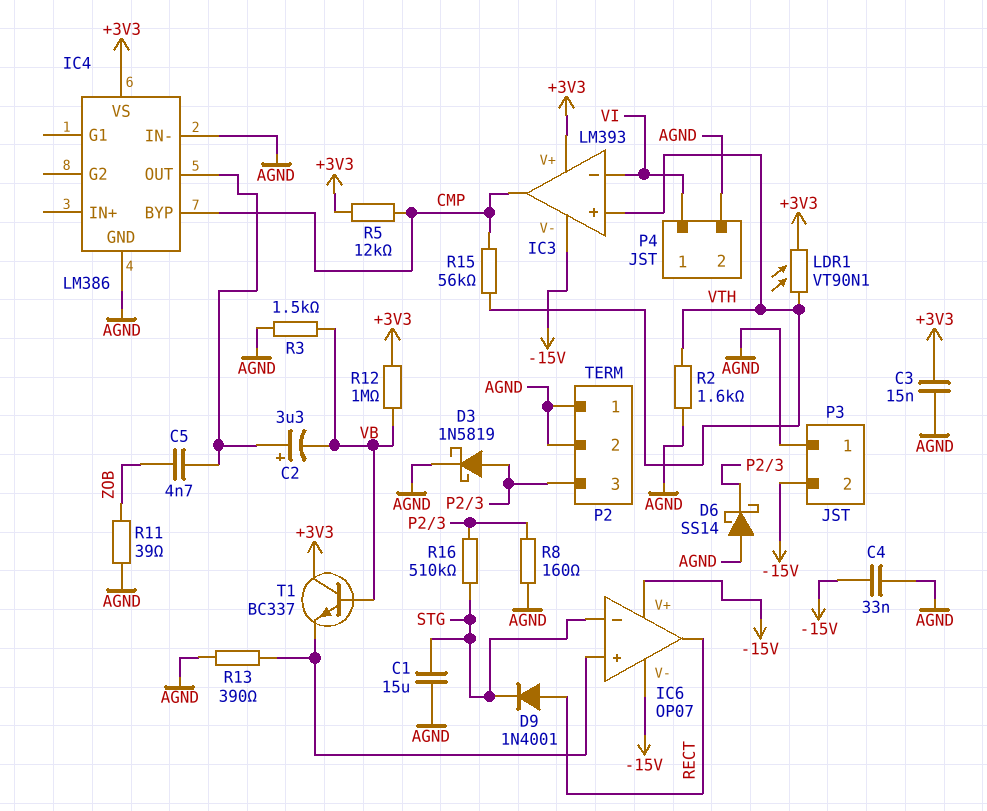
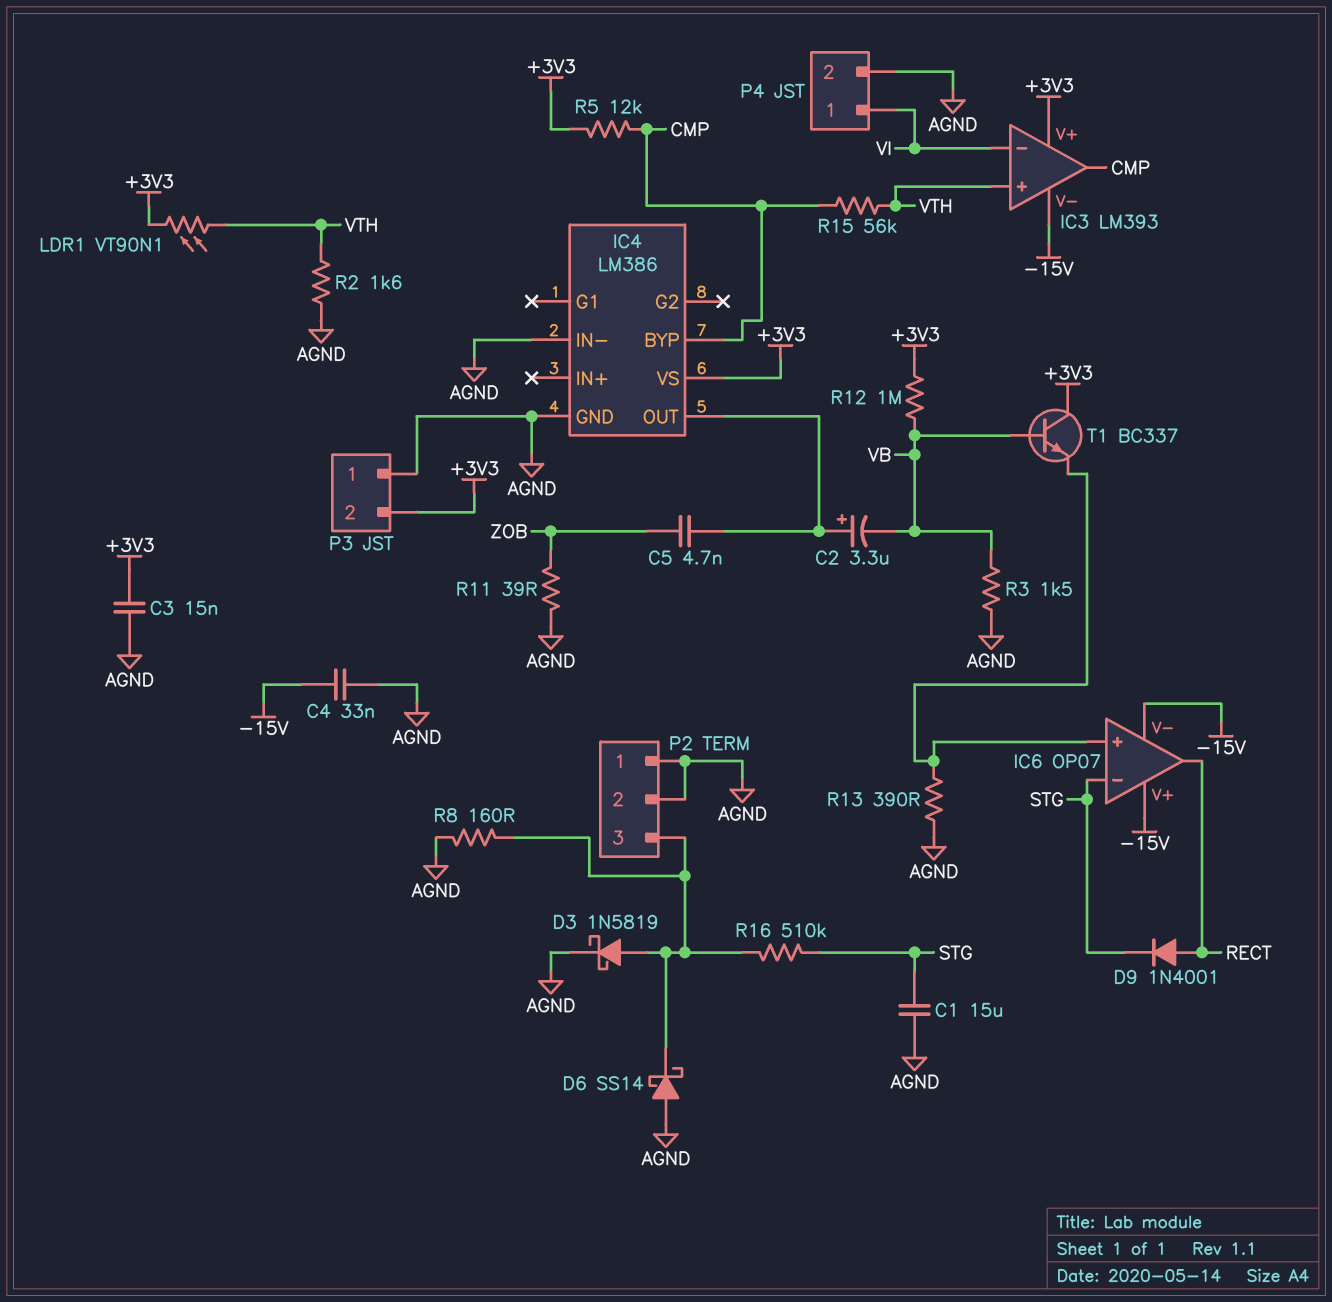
P3 pin 2: -15V -> +3V3

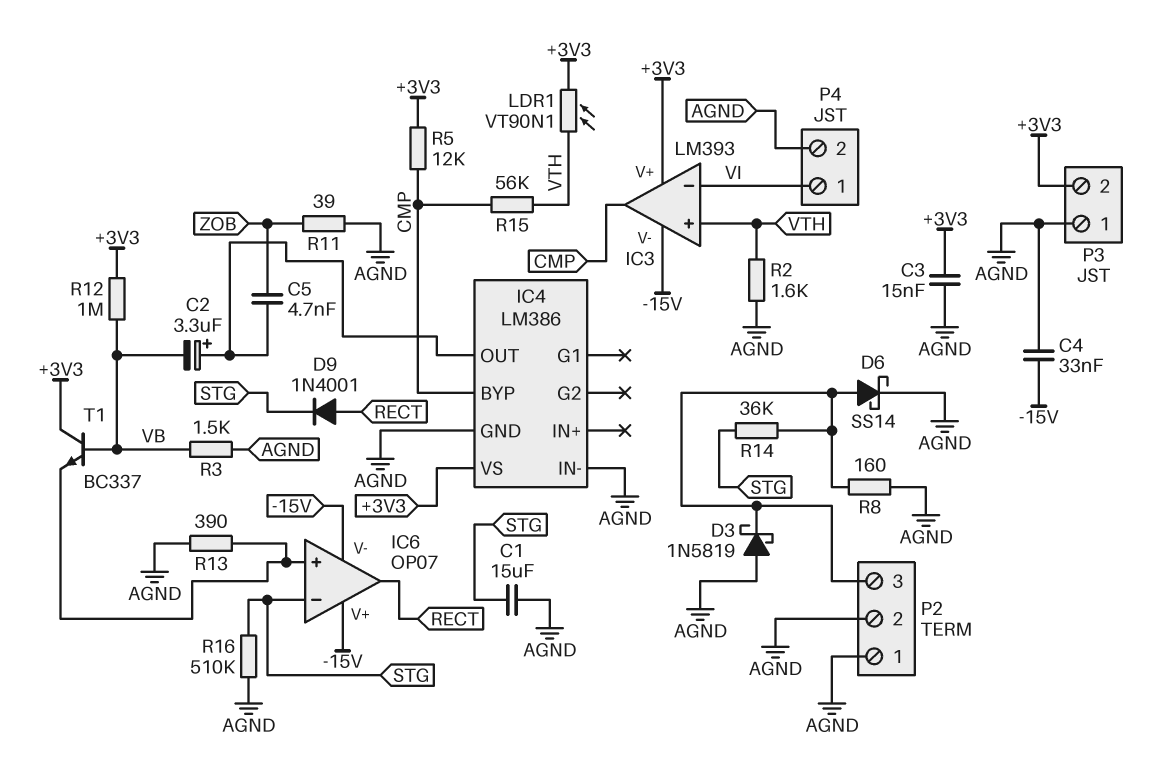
D3: schottky 1N5819 (A P2/3, K AGND) -> schottky 1N5819 (A AGND, K P2/3)
D6: schottky SS14 (A AGND, K P2/3) -> schottky SS14 (A P2/3, K AGND)
R14: none -> 36k (P2/3, STG)
R16: 510k (P2/3, STG) -> 510k (AGND, STG)

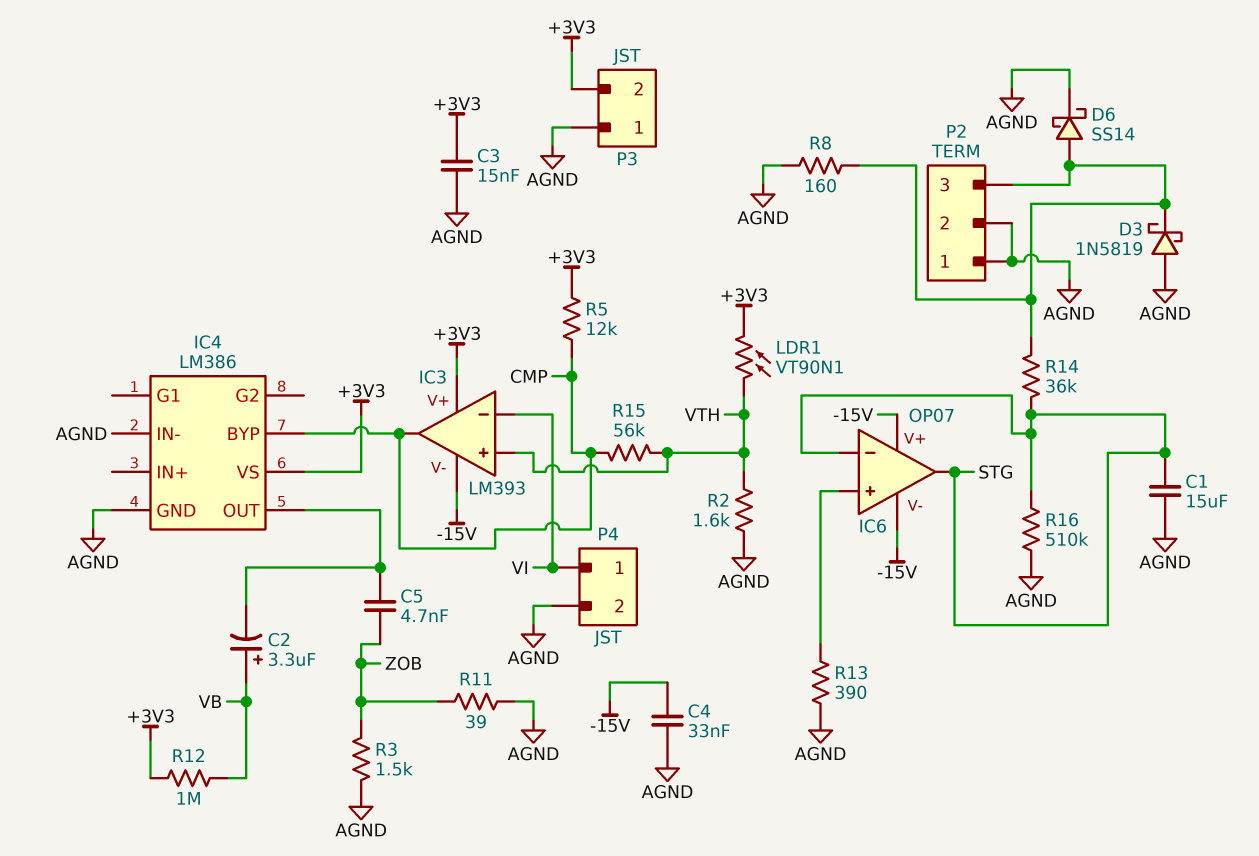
C2: 3.3uF (plus IC4/OUT, minus VB) -> 3.3uF (plus VB, minus IC4/OUT)
D9: diode 1N4001 (A RECT, K STG) -> none
IC6 pin out: RECT -> STG
R3: 1.5k (AGND, VB) -> 1.5k (AGND, ZOB)
T1: NPN BC337 (B VB, C +3V3, E IC6/in+) -> none

